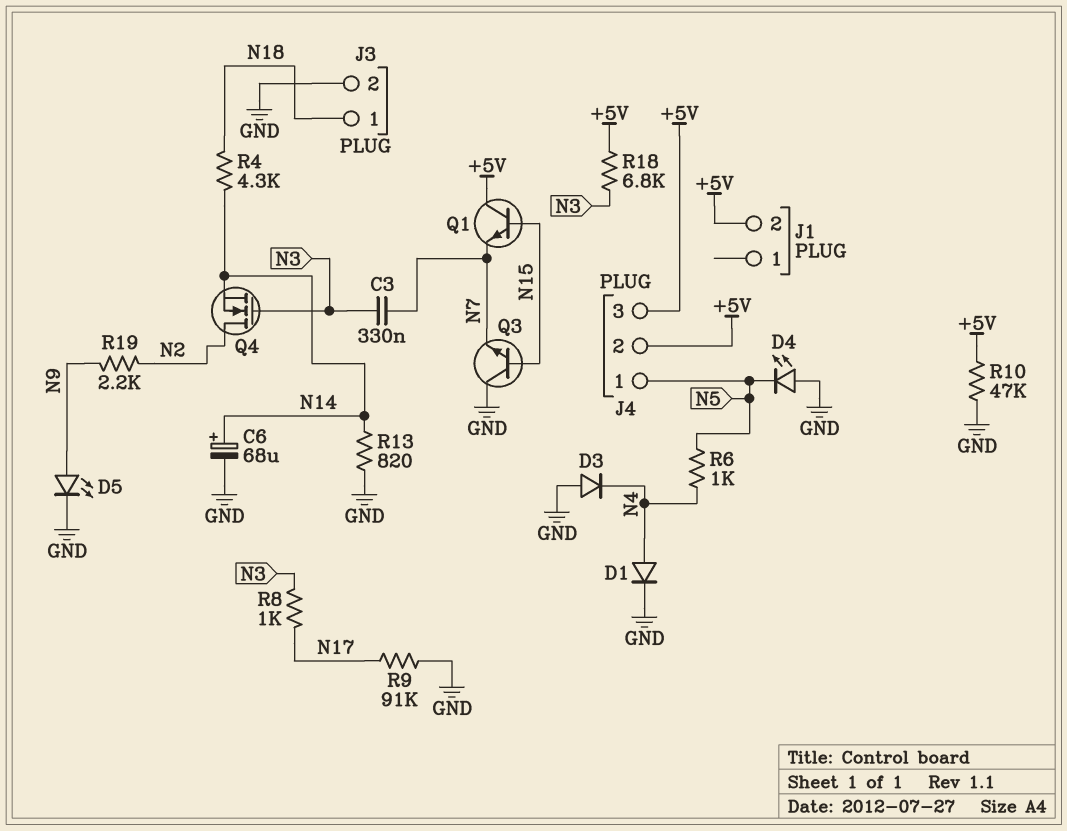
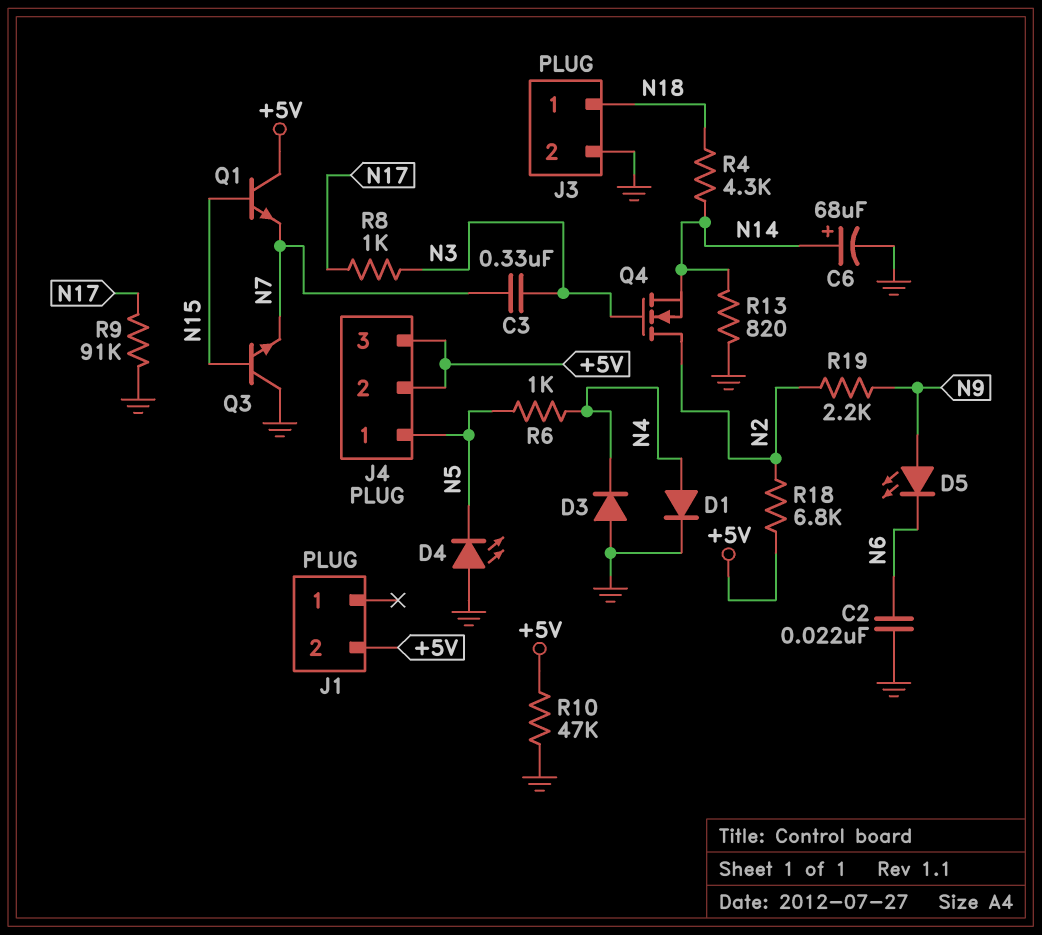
C2: none -> 22nF (GND, N6)
D5: LED (A N9, K GND) -> LED (A N9, K N6)
R18: 6.8k (+5V, N3) -> 6.8k (+5V, N2)

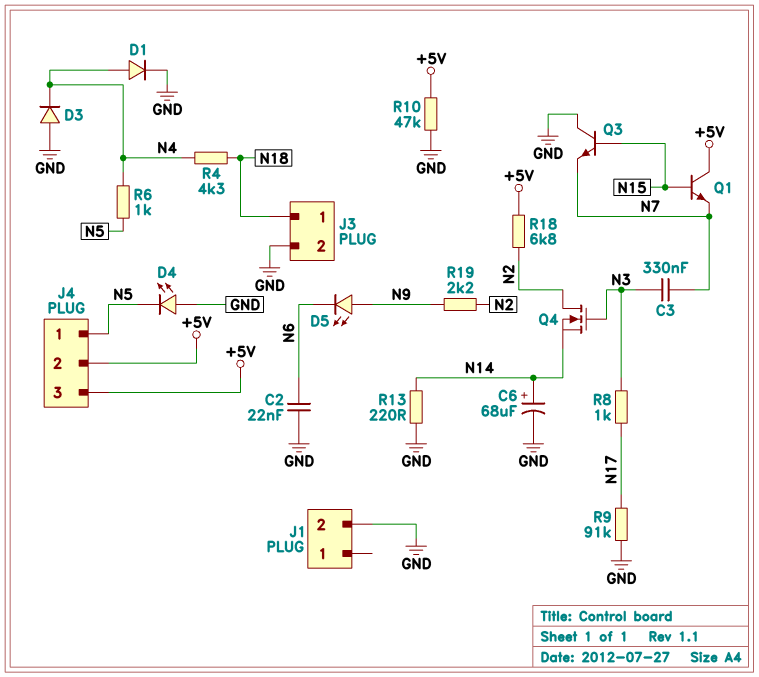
J1 pin 2: +5V -> GND
R4: 4.3k (N14, N18) -> 4.3k (N4, N18)
R13: 820 (GND, N14) -> 220 (GND, N14)

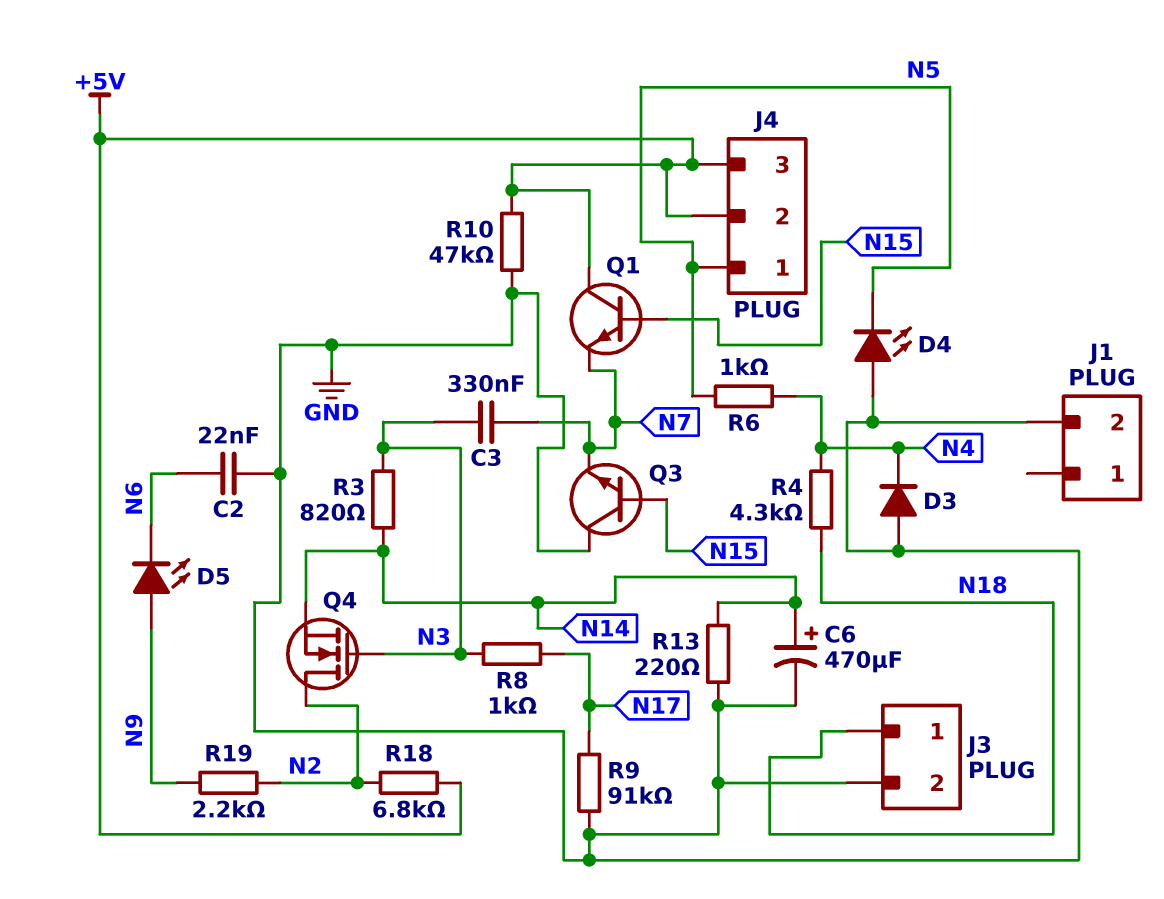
C6: 68uF (plus N14, minus GND) -> 470uF (plus N14, minus GND)
D1: diode (A N4, K GND) -> none
R3: none -> 820 (N3, N14)

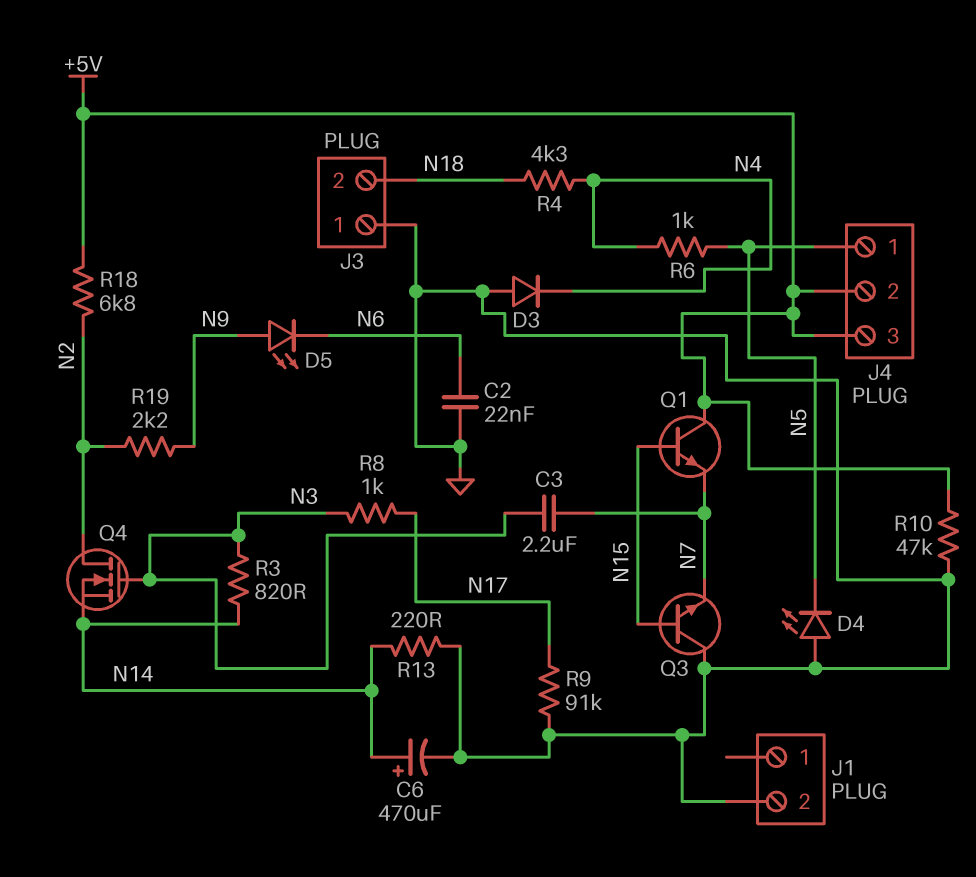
C3: 330nF (N3, N7) -> 2.2uF (N3, N7)
J3 pin 1: N18 -> GND
J3 pin 2: GND -> N18

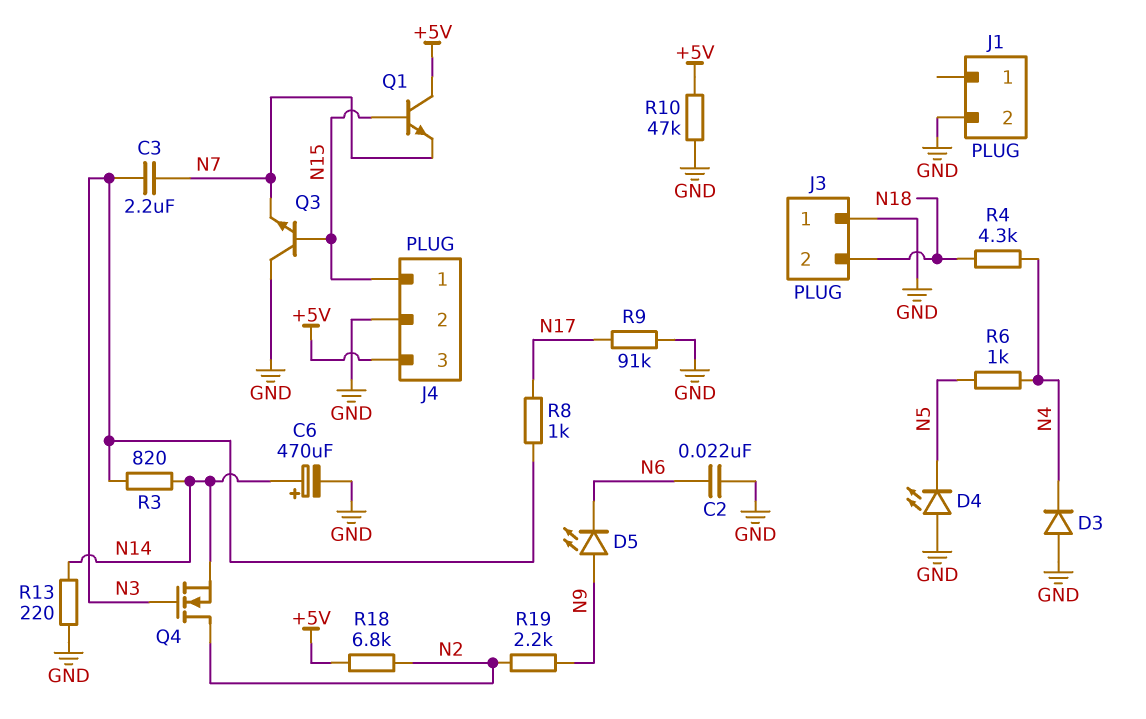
J4 pin 1: N5 -> N15
J4 pin 2: +5V -> GND

